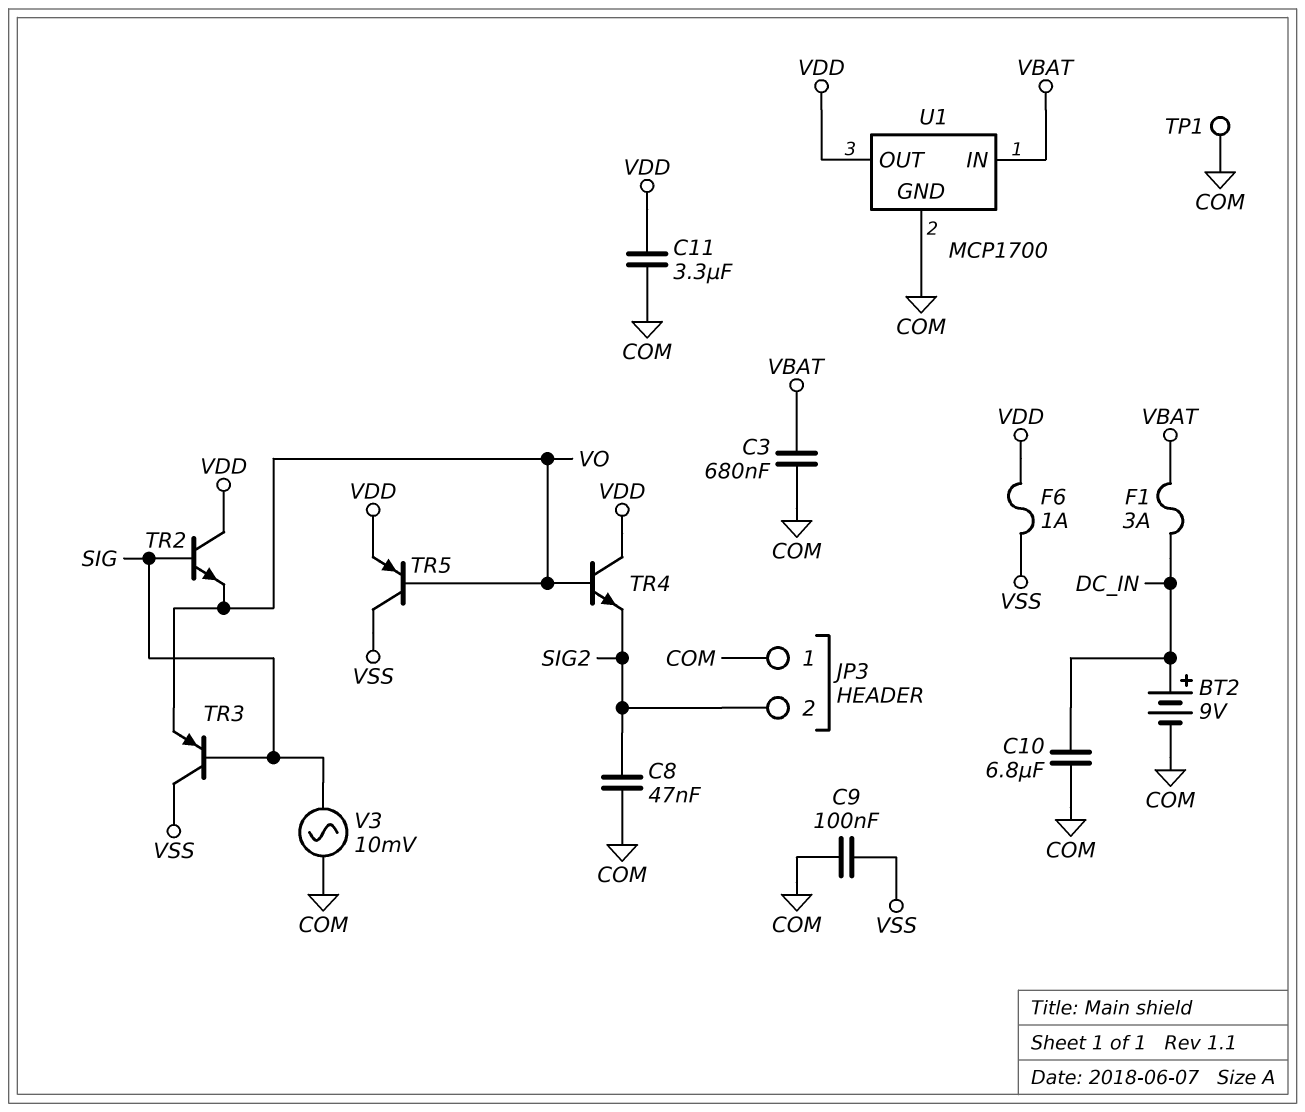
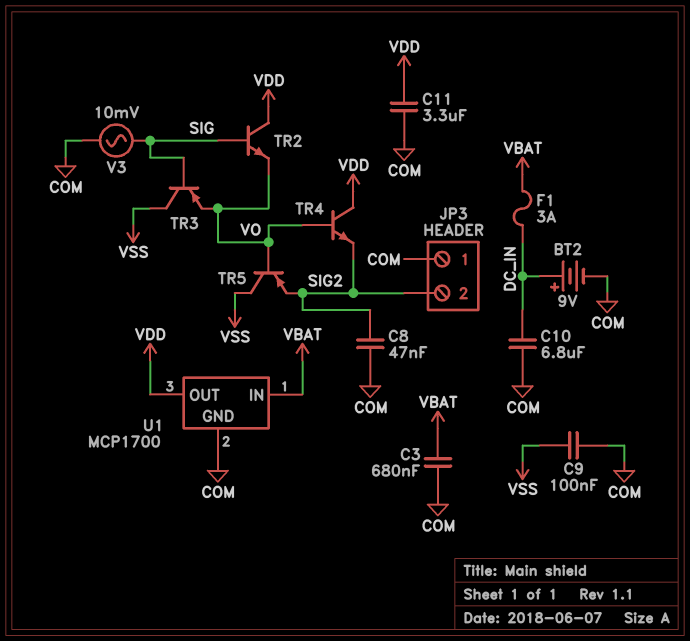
F6: 1A (VDD, VSS) -> none
TP1: test point (COM) -> none
TR5: PNP (B VO, C VSS, E VDD) -> PNP (B VO, C VSS, E SIG2)

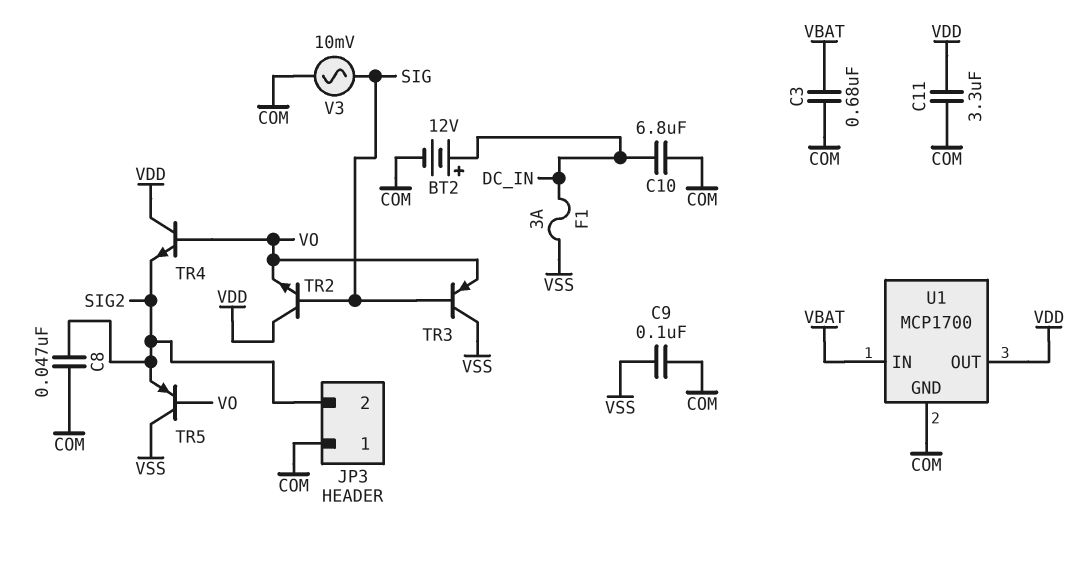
BT2: 9V (plus DC_IN, minus COM) -> 12V (plus DC_IN, minus COM)
F1: 3A (DC_IN, VBAT) -> 3A (DC_IN, VSS)

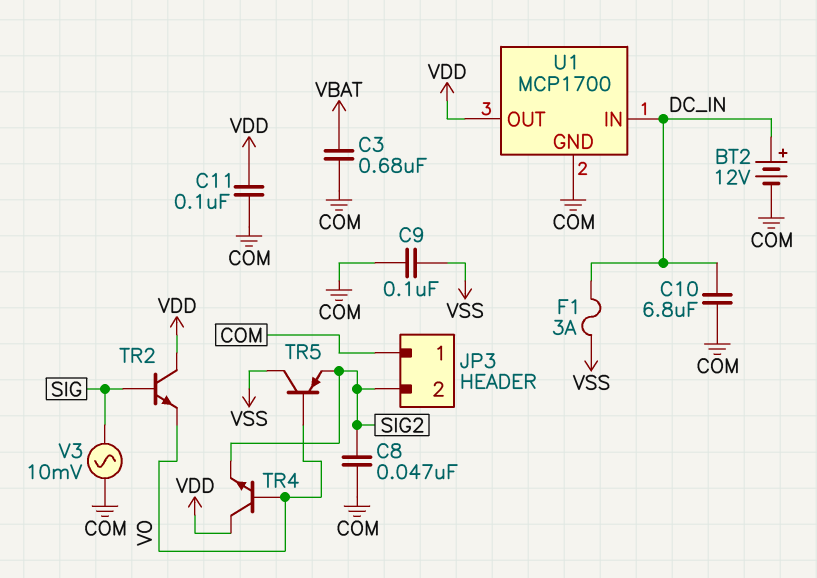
C11: 3.3uF (COM, VDD) -> 100nF (COM, VDD)
TR3: PNP (B SIG, C VSS, E VO) -> none
U1 pin IN: VBAT -> DC_IN

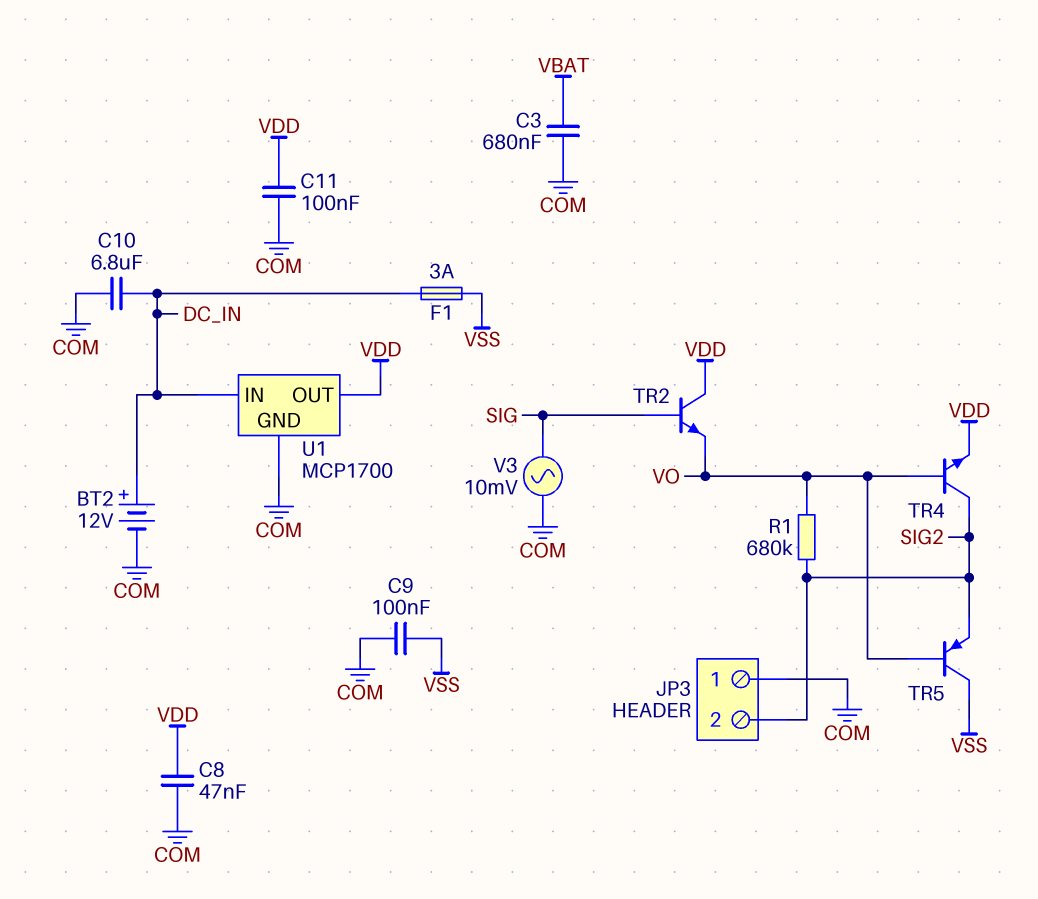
C8: 47nF (COM, SIG2) -> 47nF (COM, VDD)
R1: none -> 680k (SIG2, VO)
TR4: NPN (B VO, C VDD, E SIG2) -> NPN (B VO, C SIG2, E VDD)

